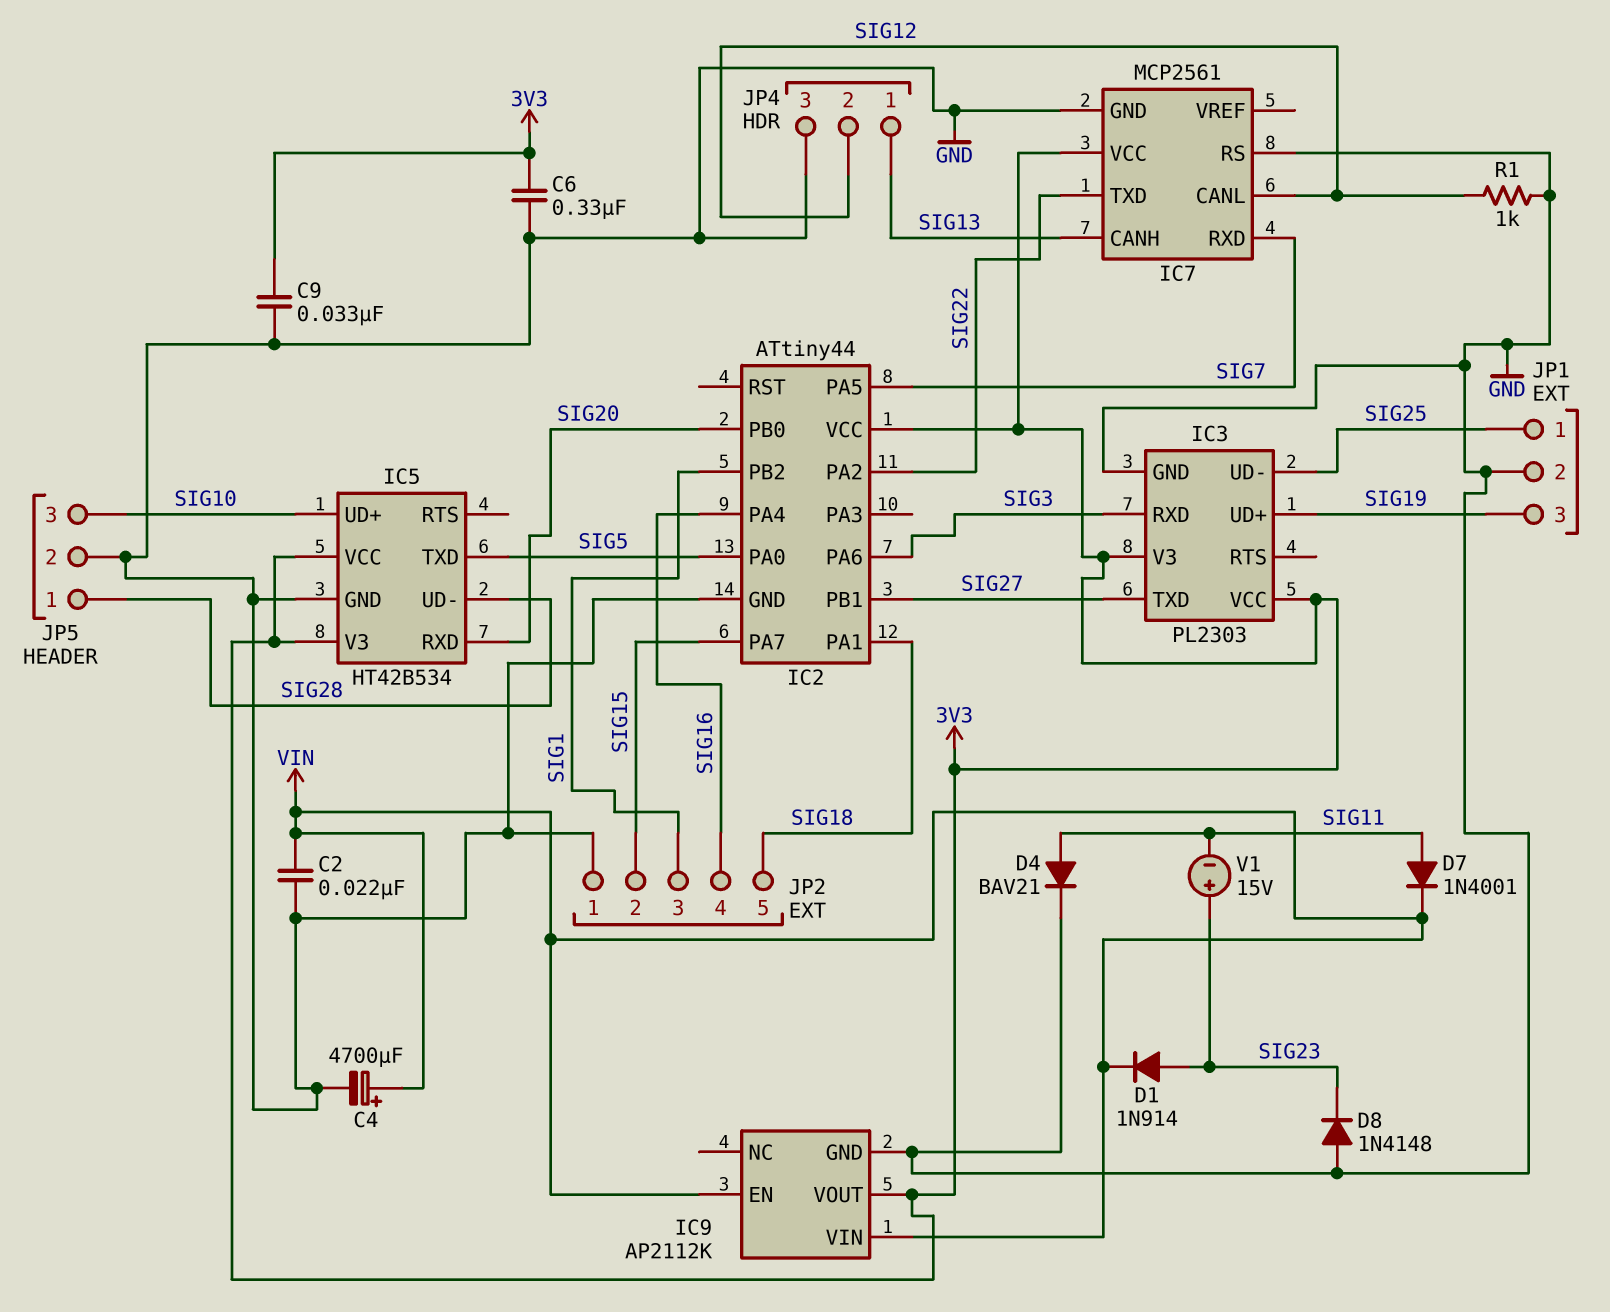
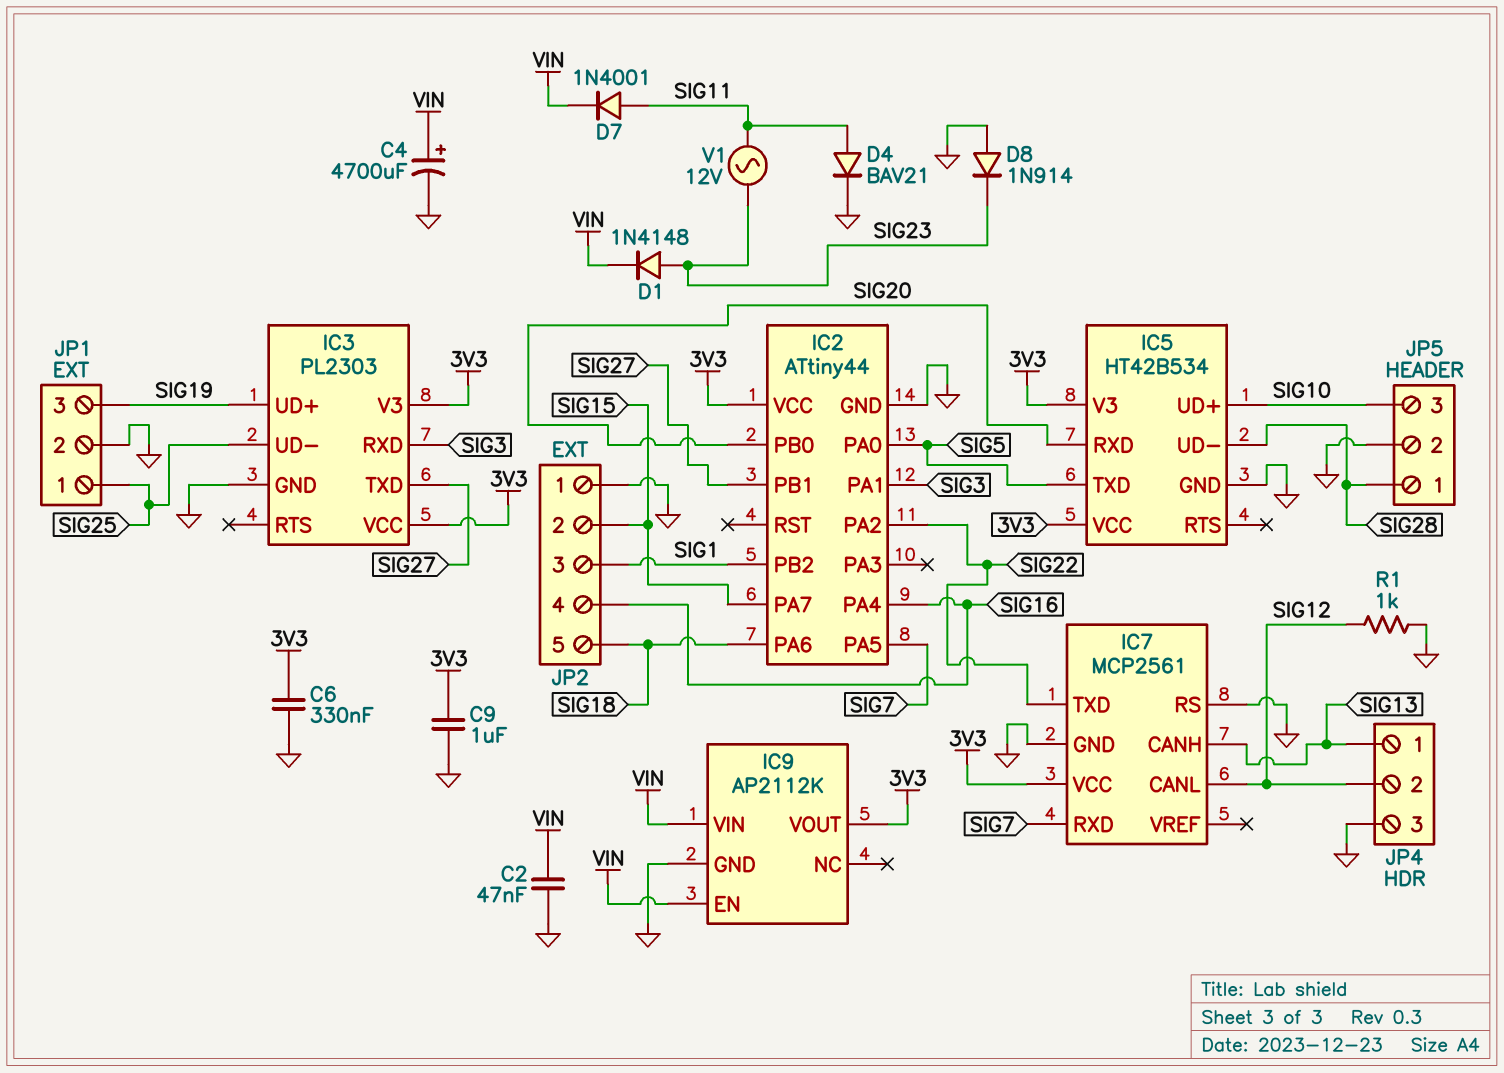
C2: 22nF (GND, VIN) -> 47nF (GND, VIN)
C9: 33nF (3V3, GND) -> 1uF (3V3, GND)
D1: diode 1N914 (A SIG23, K VIN) -> diode 1N4148 (A SIG23, K VIN)
D8: diode 1N4148 (A GND, K SIG23) -> diode 1N914 (A GND, K SIG23)
IC2 pin PA1: SIG18 -> SIG3
IC2 pin PA6: SIG3 -> SIG18
V1: 15V (plus SIG23, minus SIG11) -> AC 12V (SIG11, SIG23)

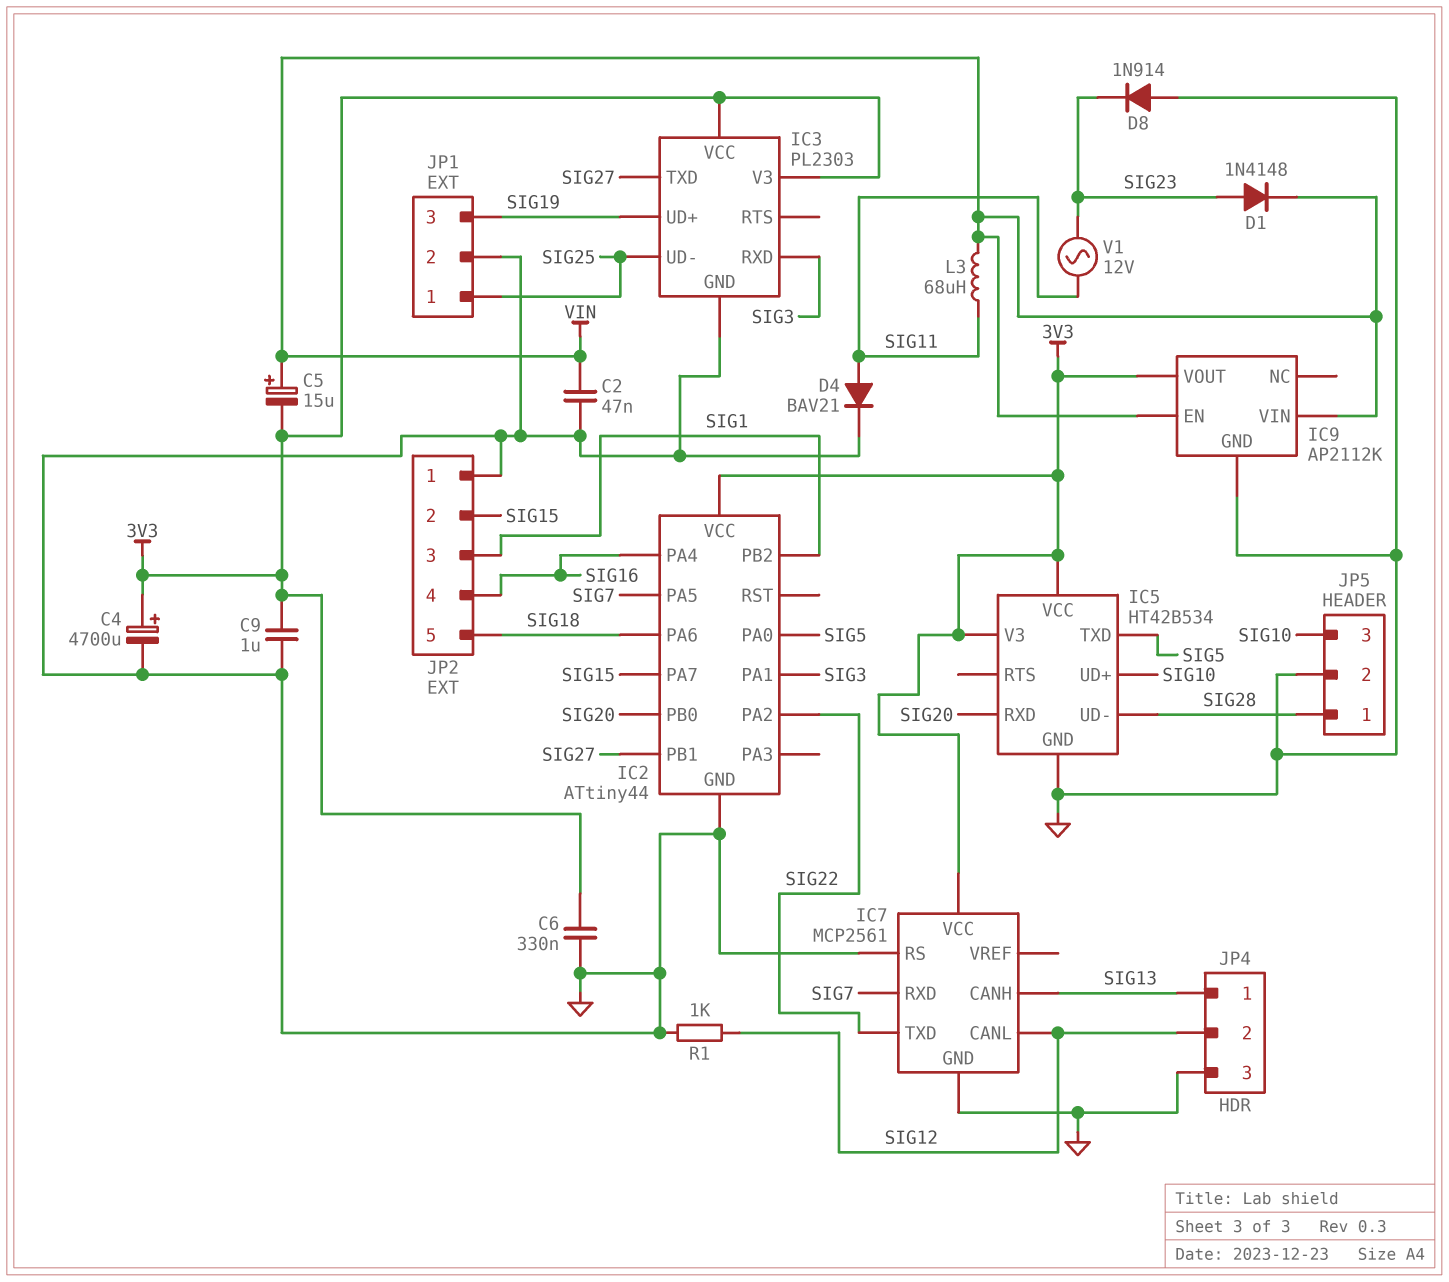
C4: 4700uF (plus VIN, minus GND) -> 4700uF (plus 3V3, minus GND)
C5: none -> 15uF (plus VIN, minus 3V3)
D7: diode 1N4001 (A SIG11, K VIN) -> none
L3: none -> 68uH (SIG11, VIN)

